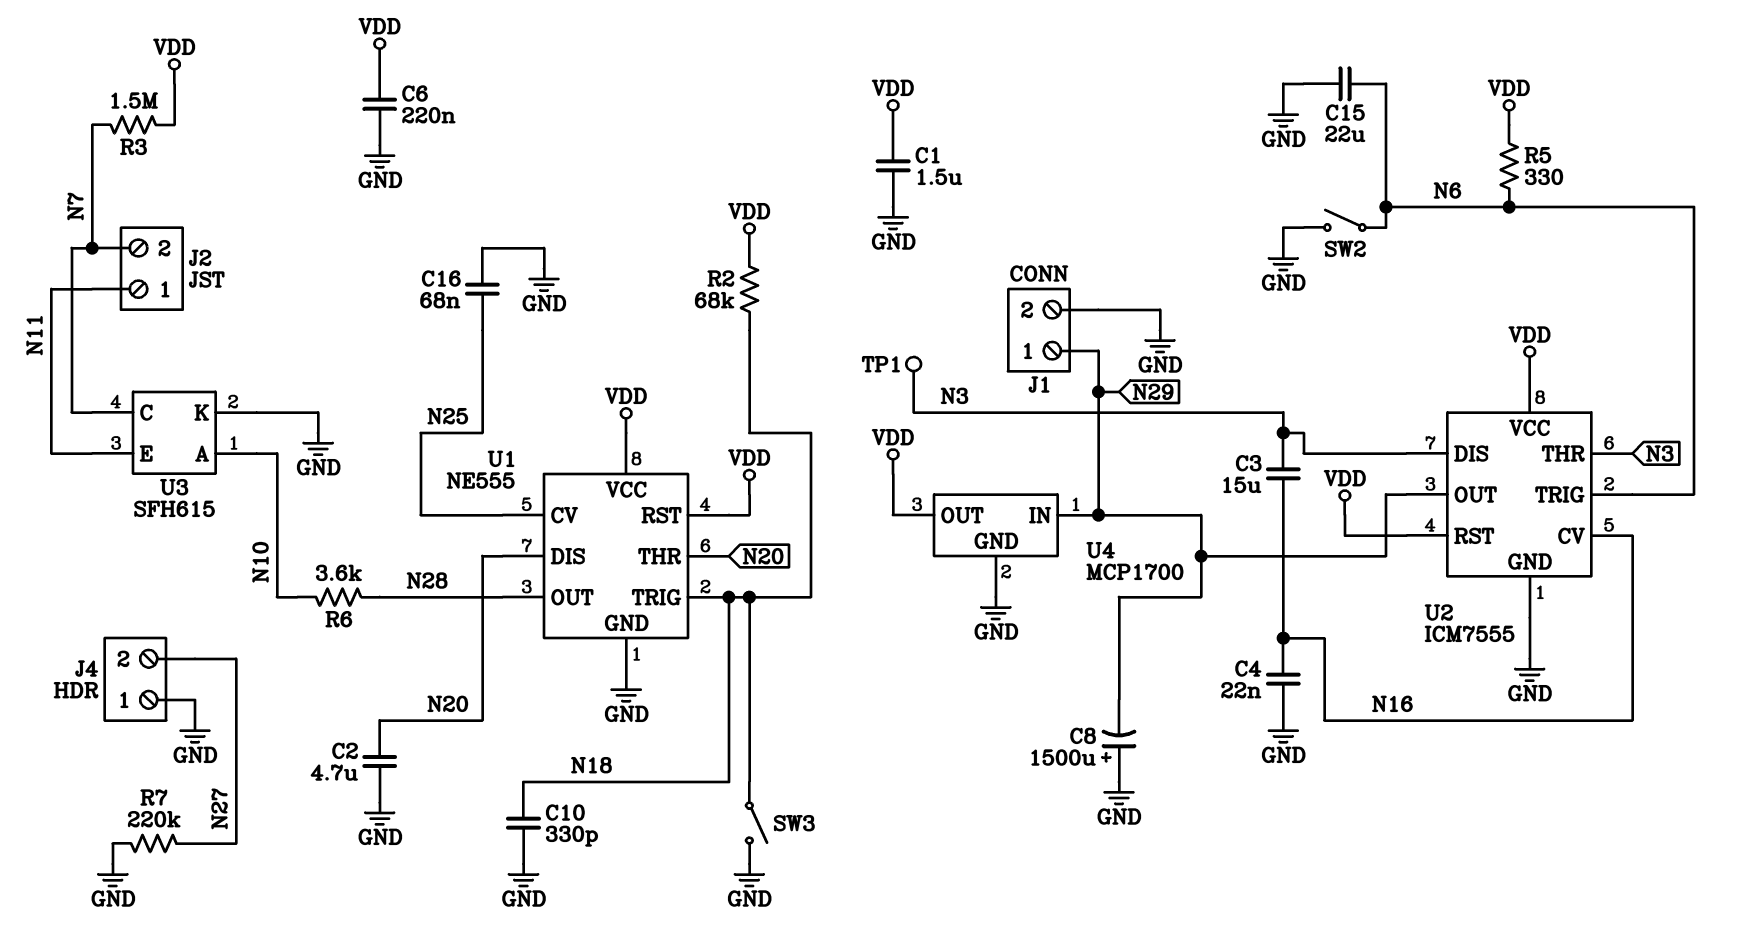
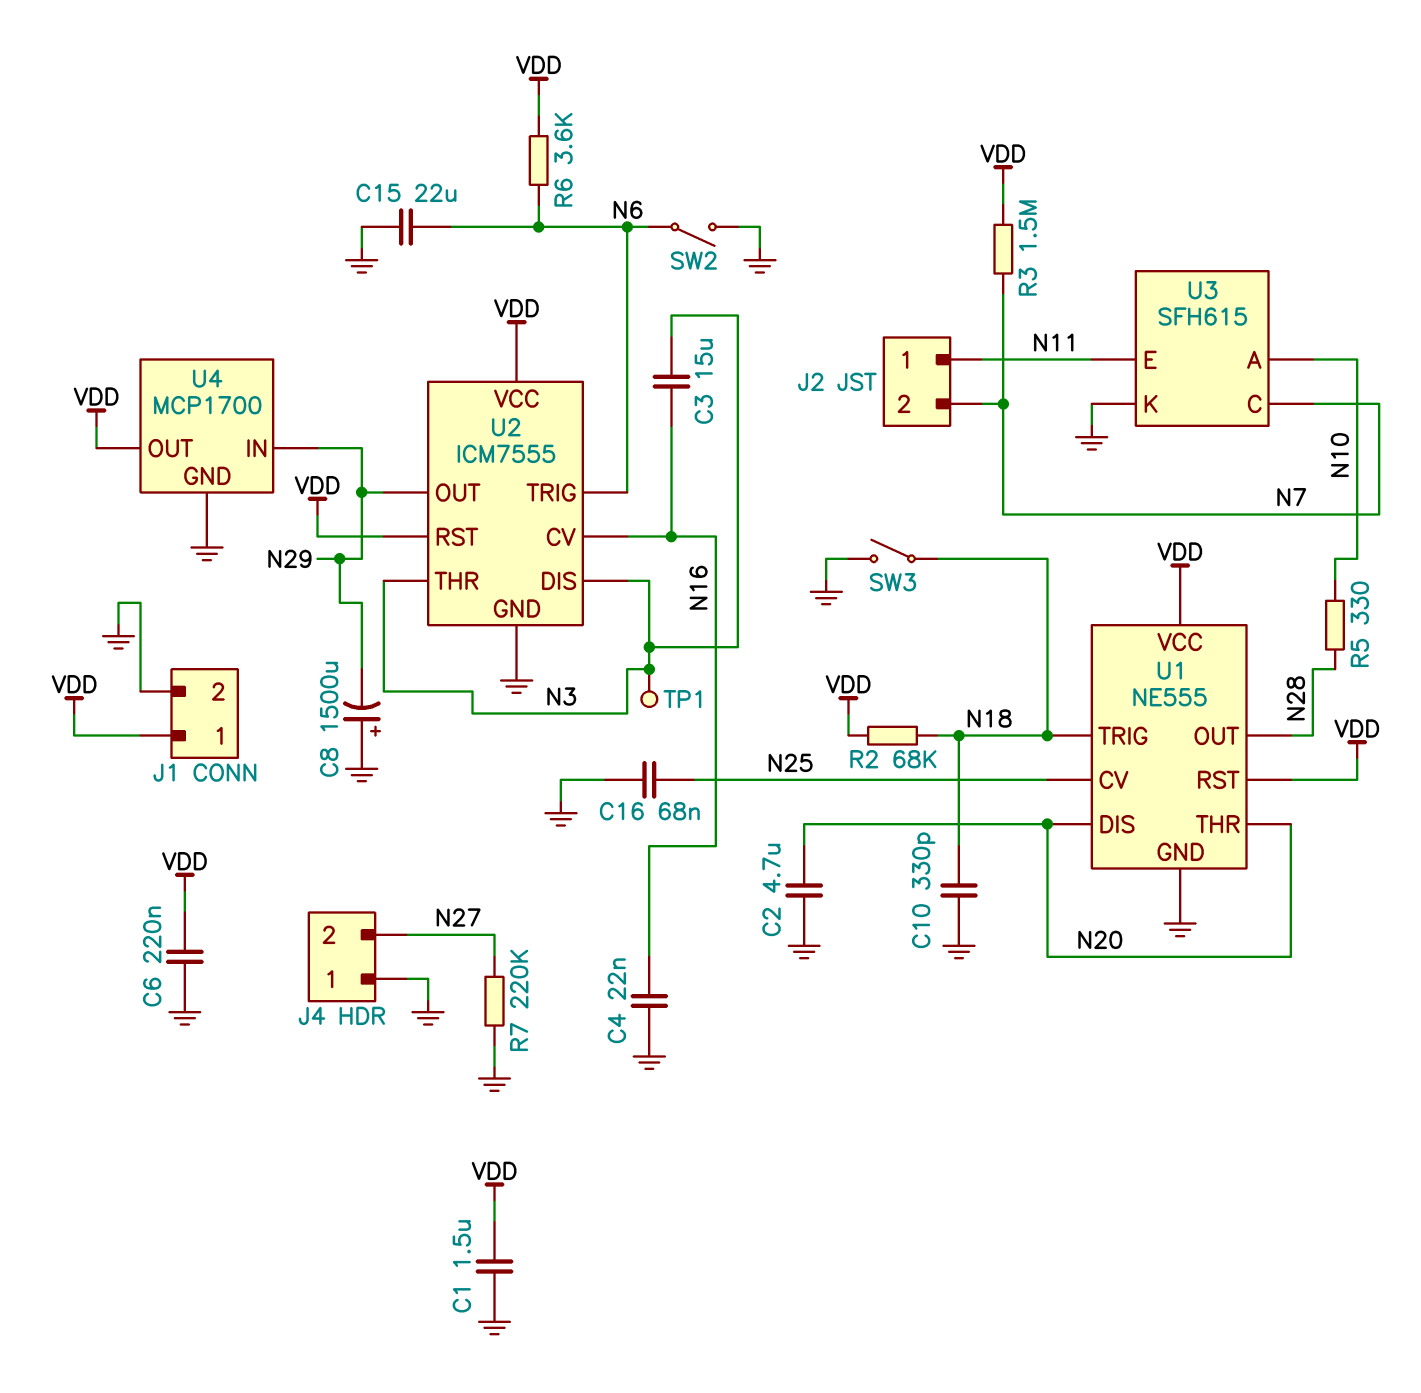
J1 pin 1: N29 -> VDD
R5: 330 (N6, VDD) -> 330 (N10, N28)
R6: 3.6k (N10, N28) -> 3.6k (N6, VDD)

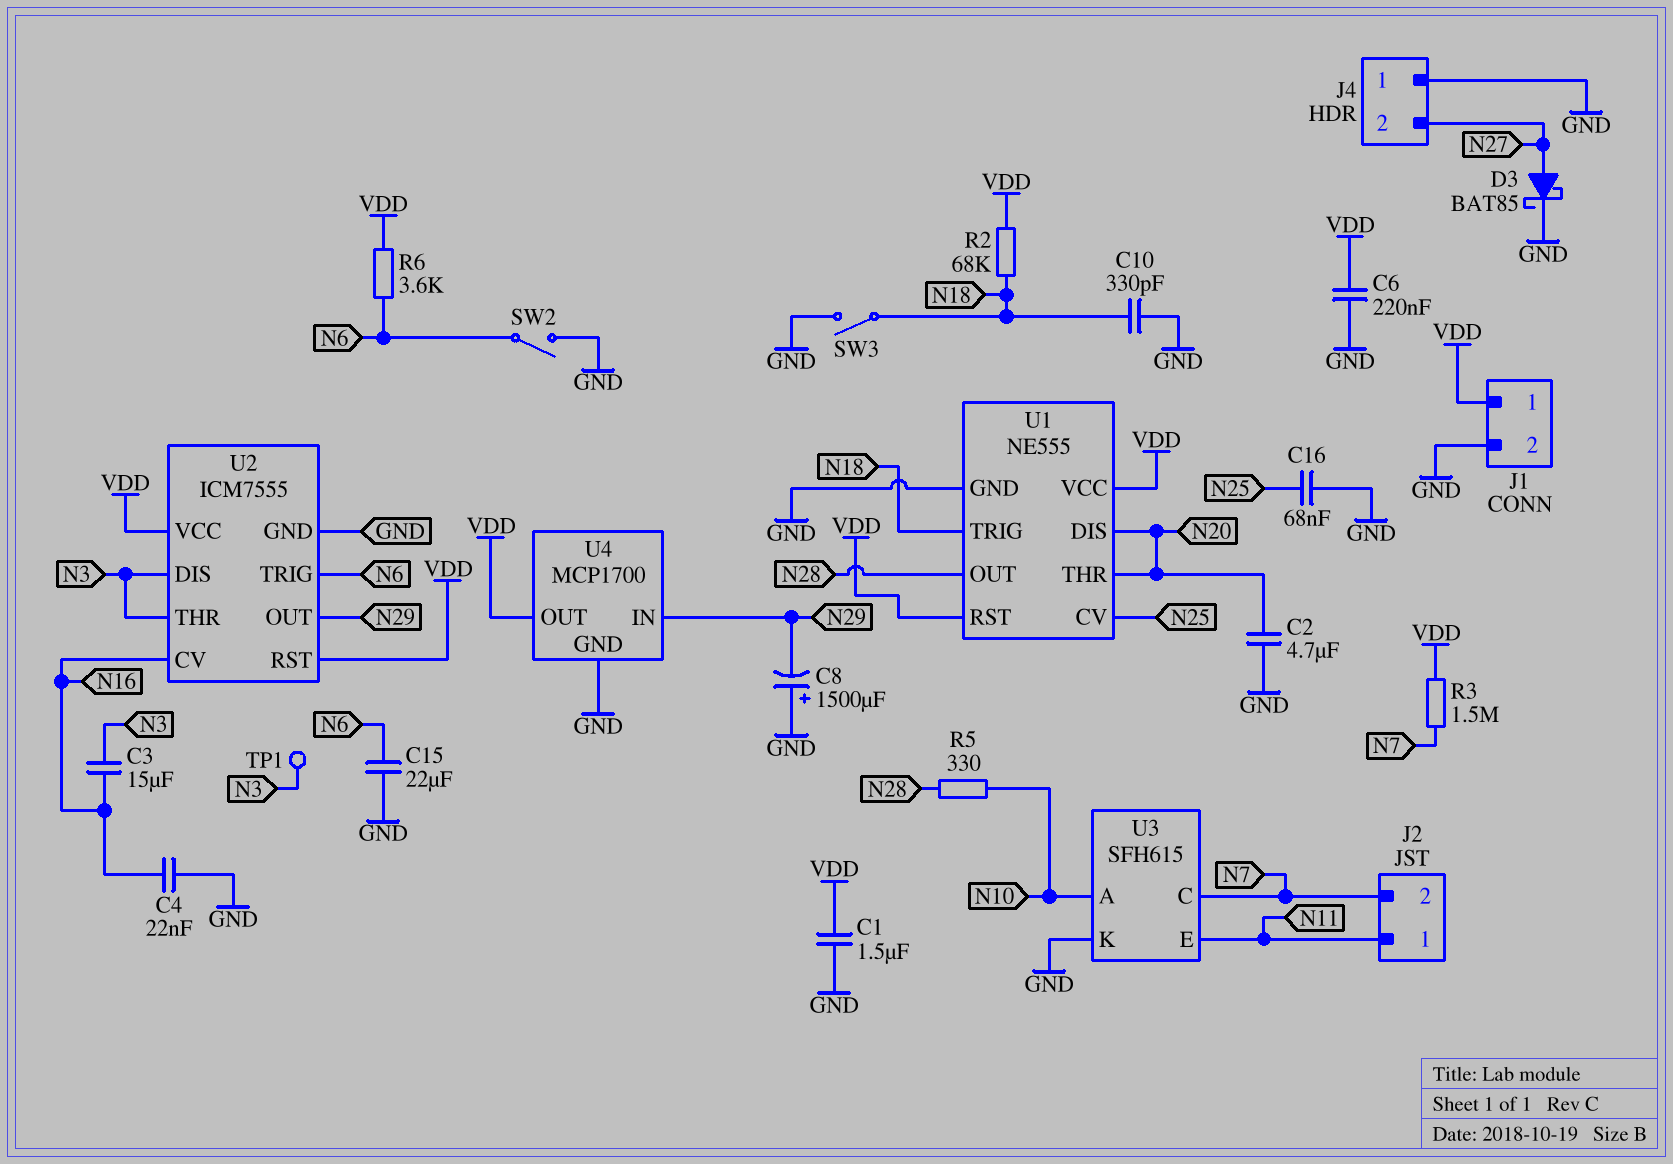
D3: none -> schottky BAT85 (A N27, K GND)
R7: 220k (GND, N27) -> none

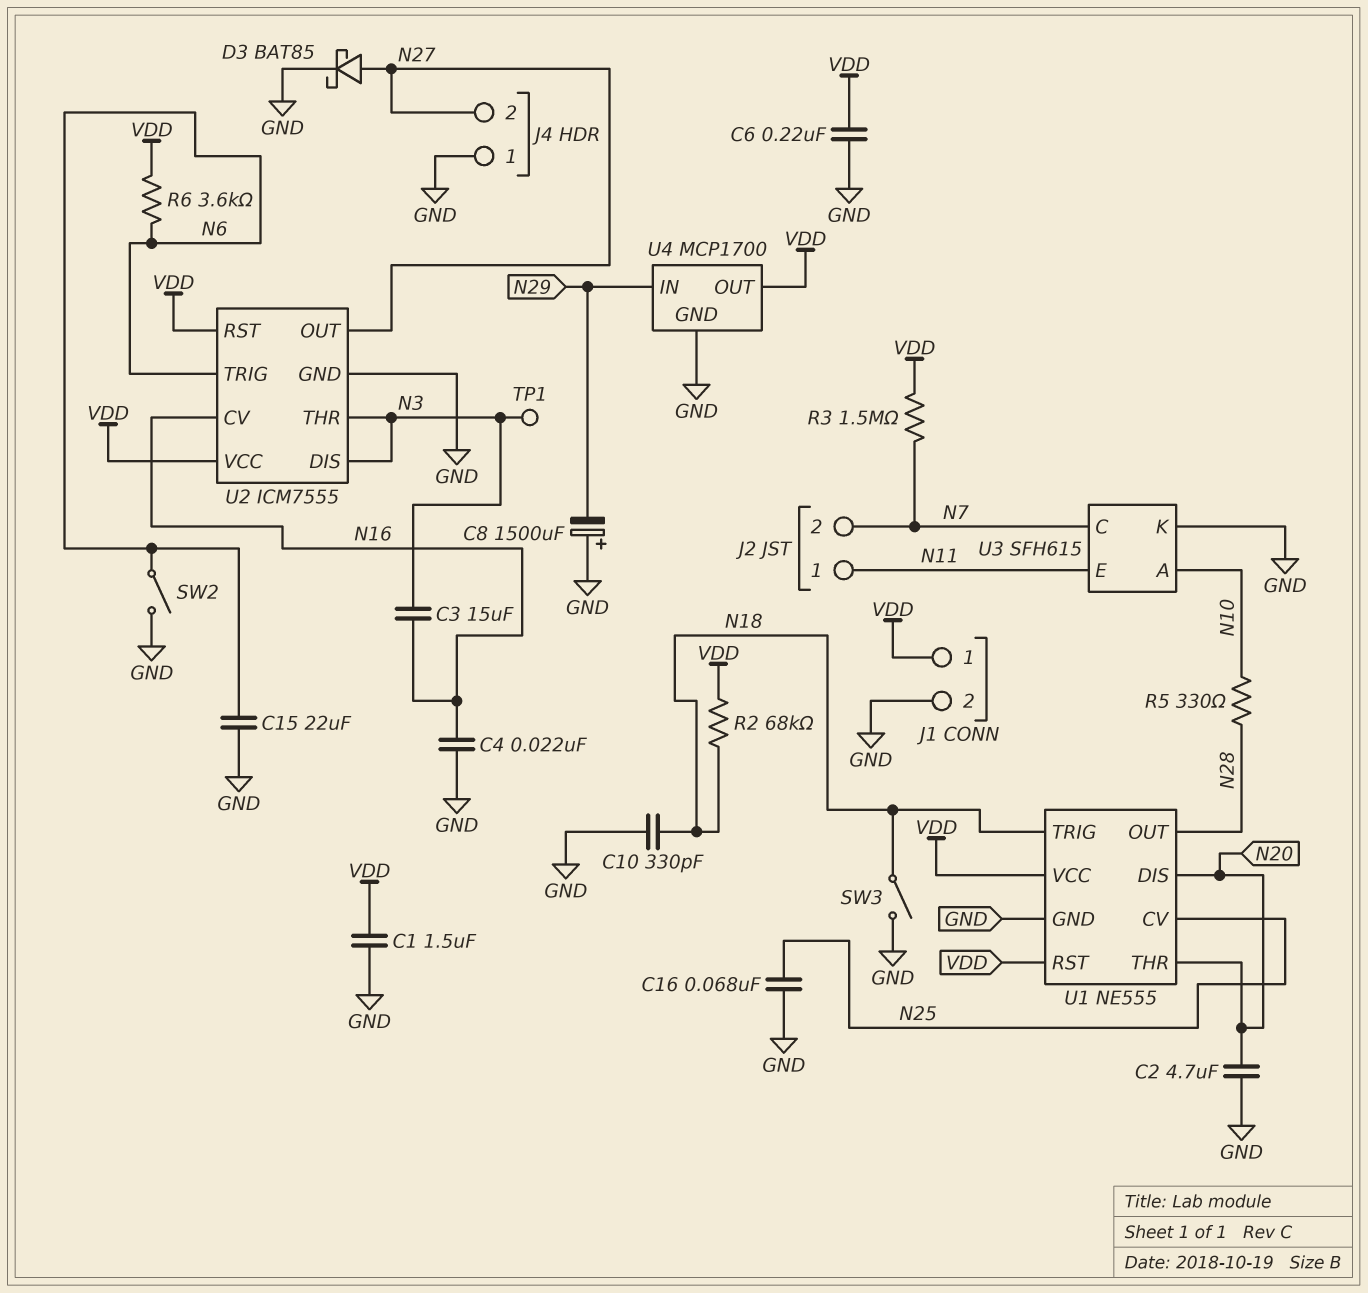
U2 pin OUT: N29 -> N27

